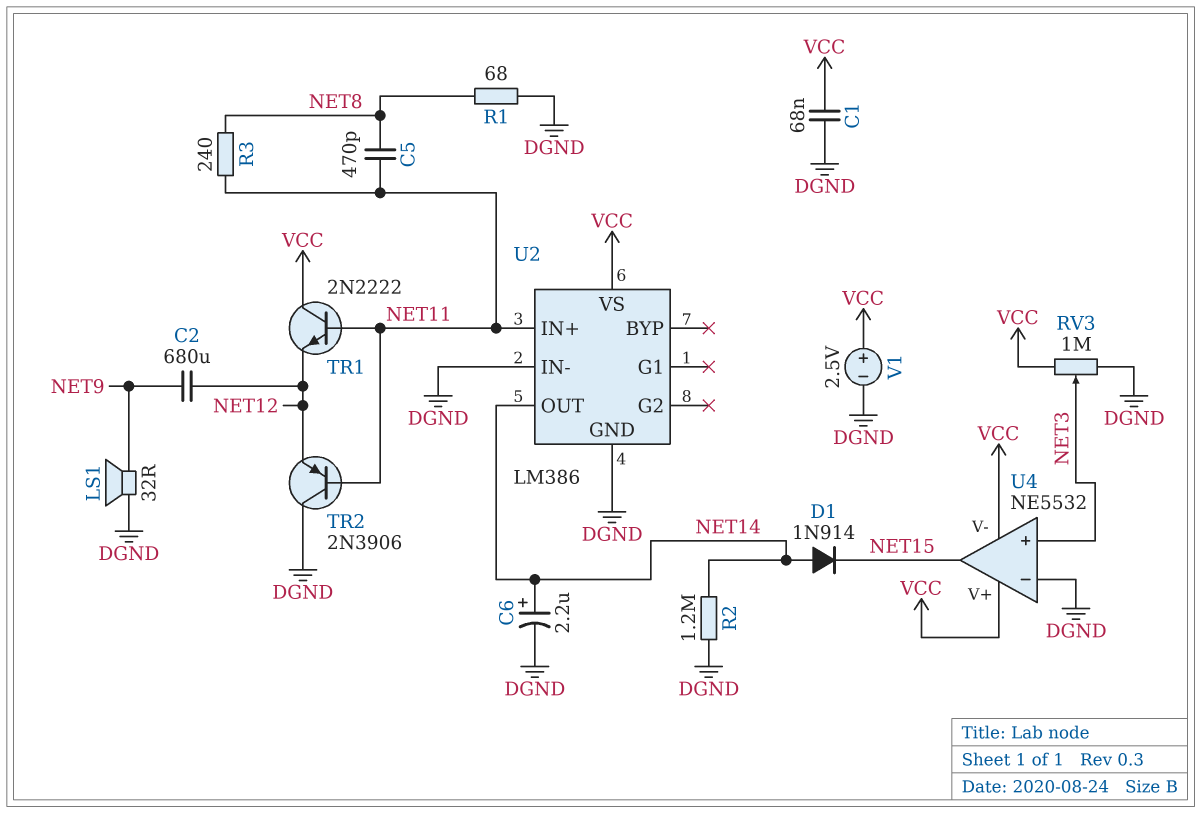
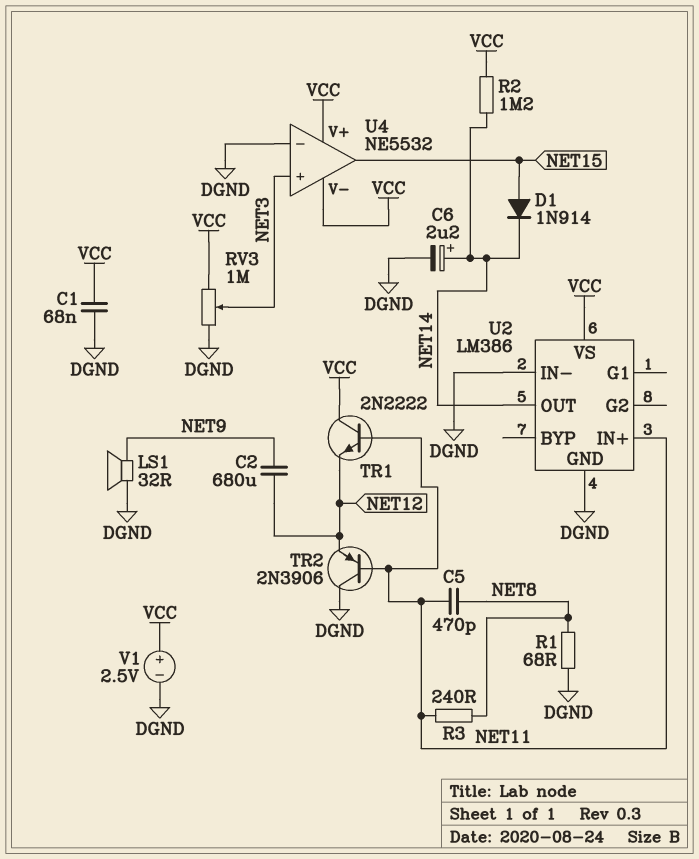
D1: diode 1N914 (A NET14, K NET15) -> diode 1N914 (A NET15, K NET14)
R2: 1.2M (DGND, NET14) -> 1.2M (NET14, VCC)

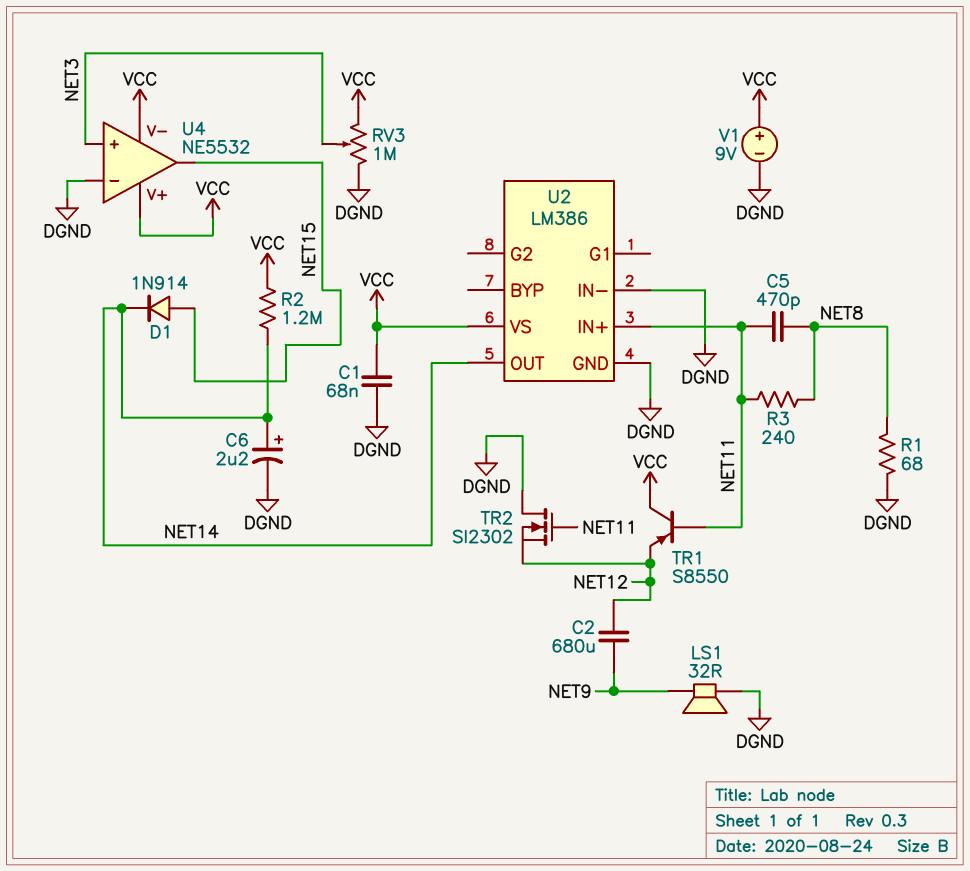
TR1: NPN 2N2222 (B NET11, C VCC, E NET12) -> PNP S8550 (B NET11, C VCC, E NET12)
TR2: PNP 2N3906 (B NET11, C DGND, E NET12) -> NMOS SI2302 (G NET11, D DGND, S NET12)
V1: 2.5V (plus VCC, minus DGND) -> 9V (plus VCC, minus DGND)

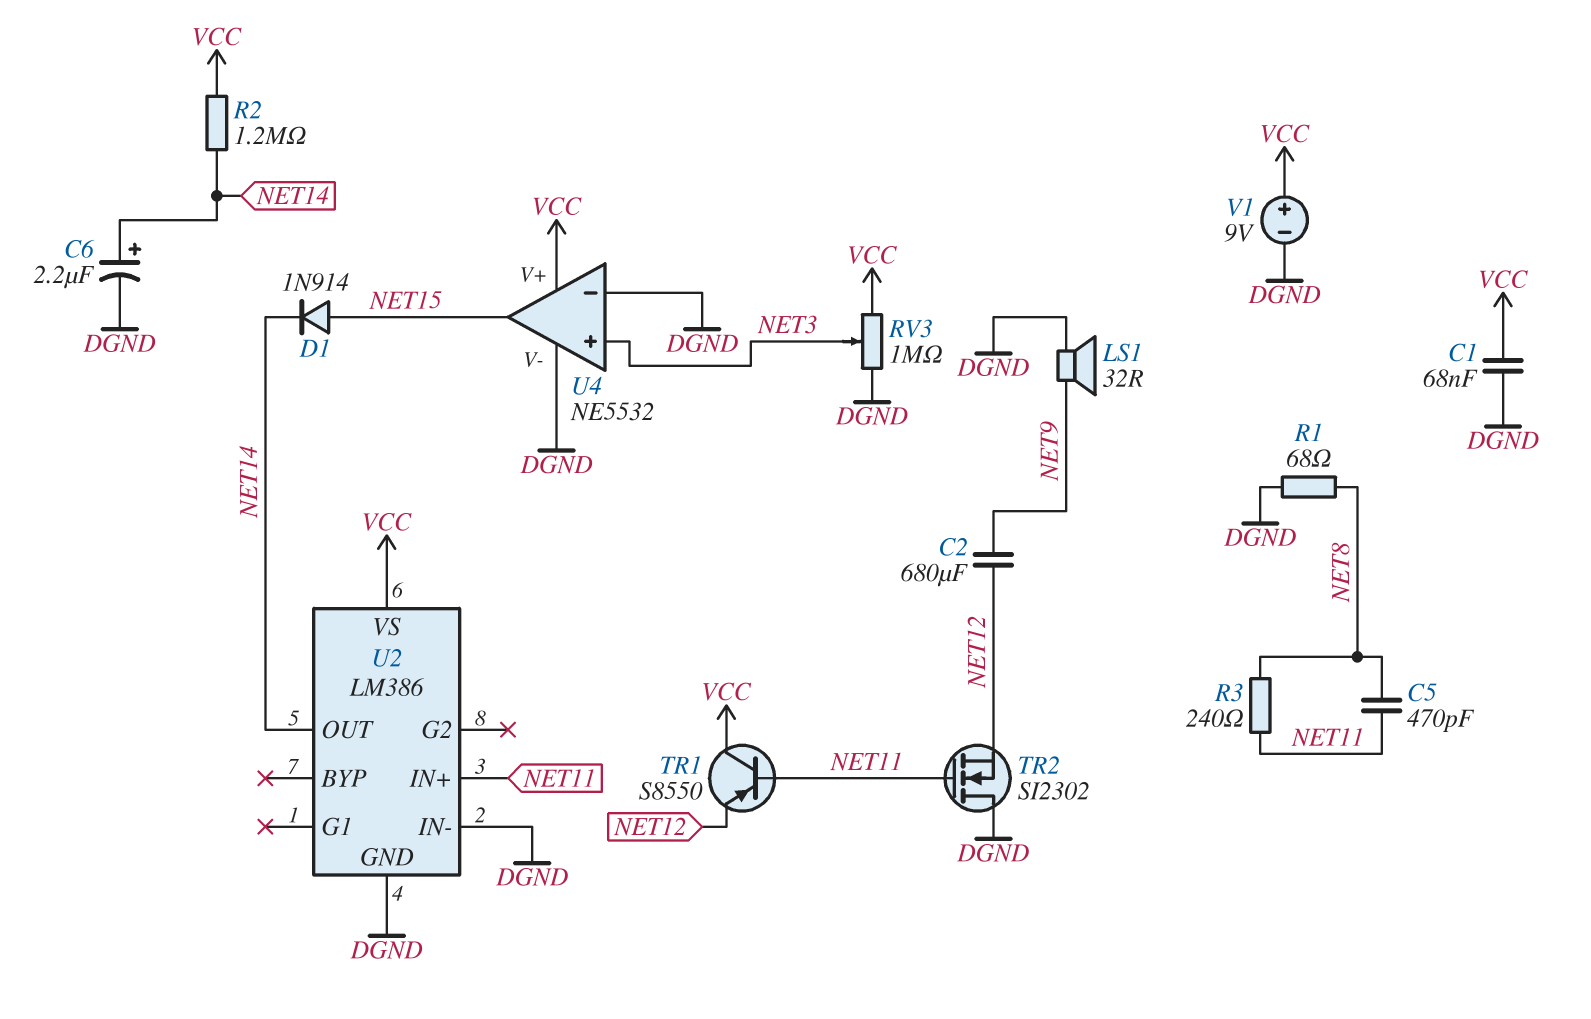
U4 pin V-: VCC -> DGND

